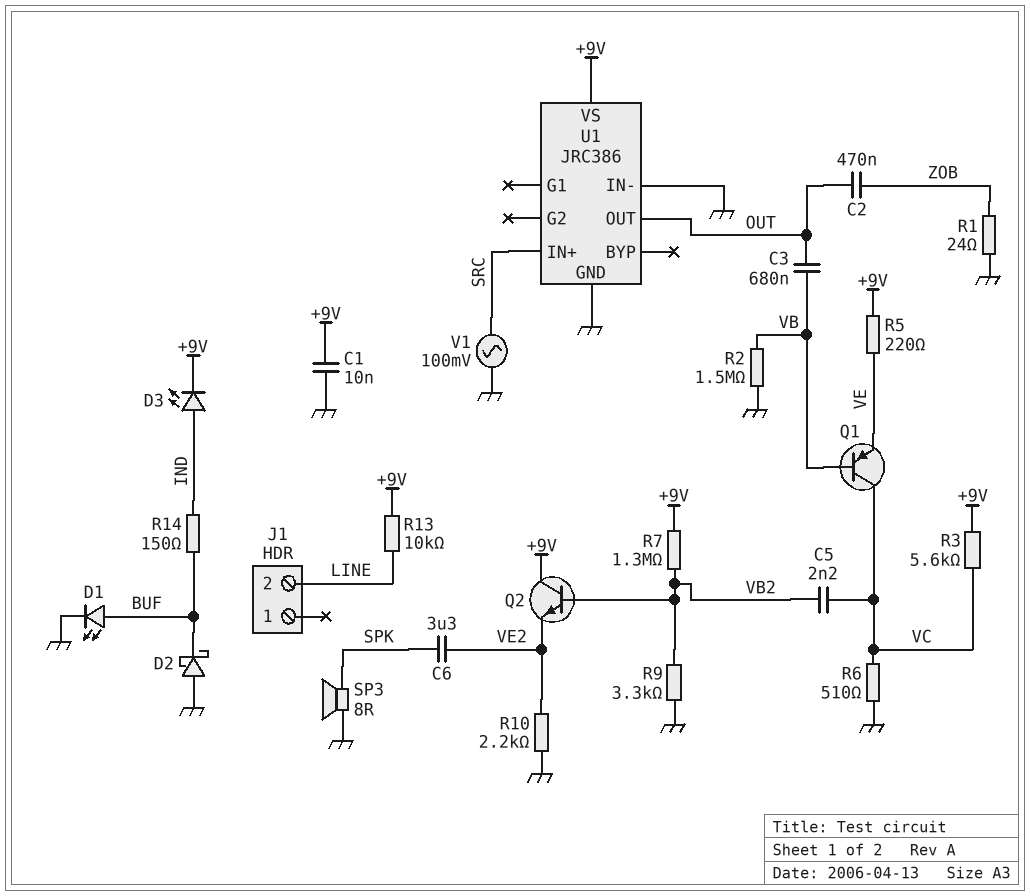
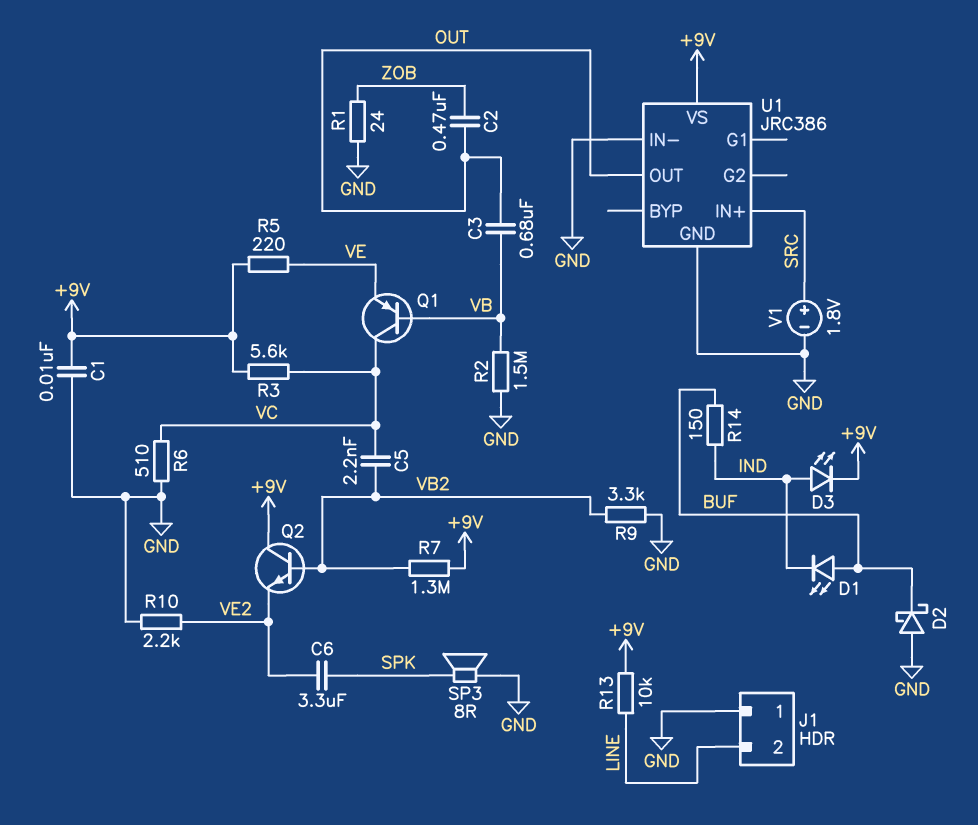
D1: LED (A BUF, K GND) -> LED (A BUF, K IND)
J1 pin 1: none -> GND
V1: AC 100mV (GND, SRC) -> 1.8V (plus SRC, minus GND)

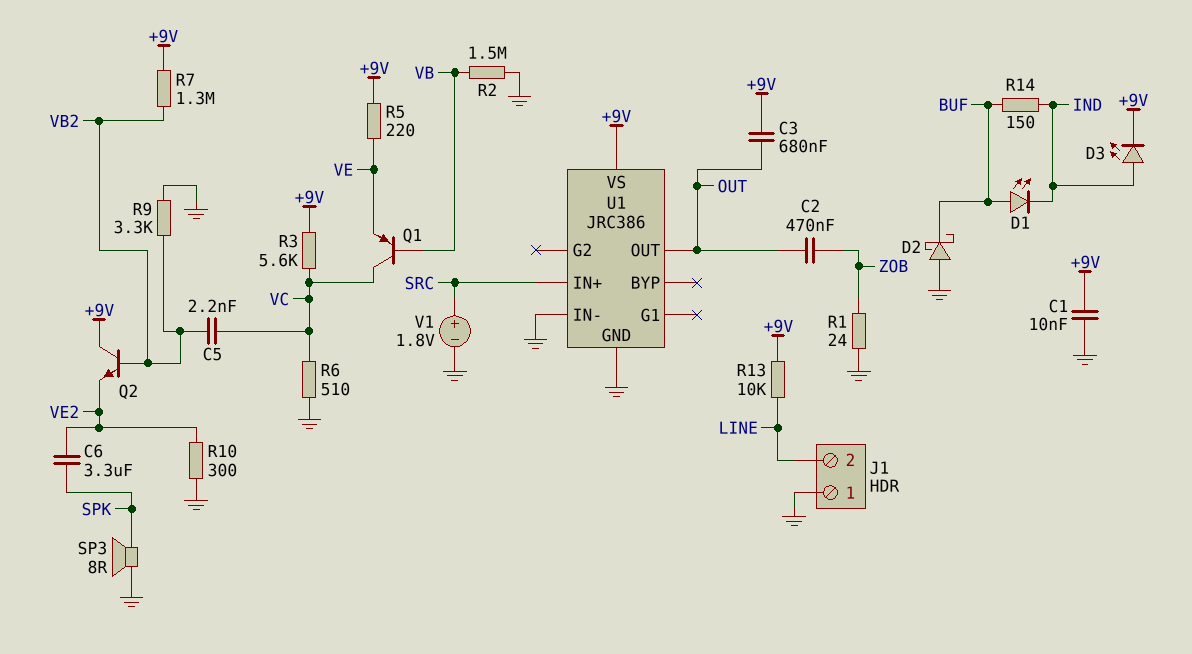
C3: 680nF (OUT, VB) -> 680nF (+9V, OUT)
R10: 2.2k (GND, VE2) -> 300 (GND, VE2)

